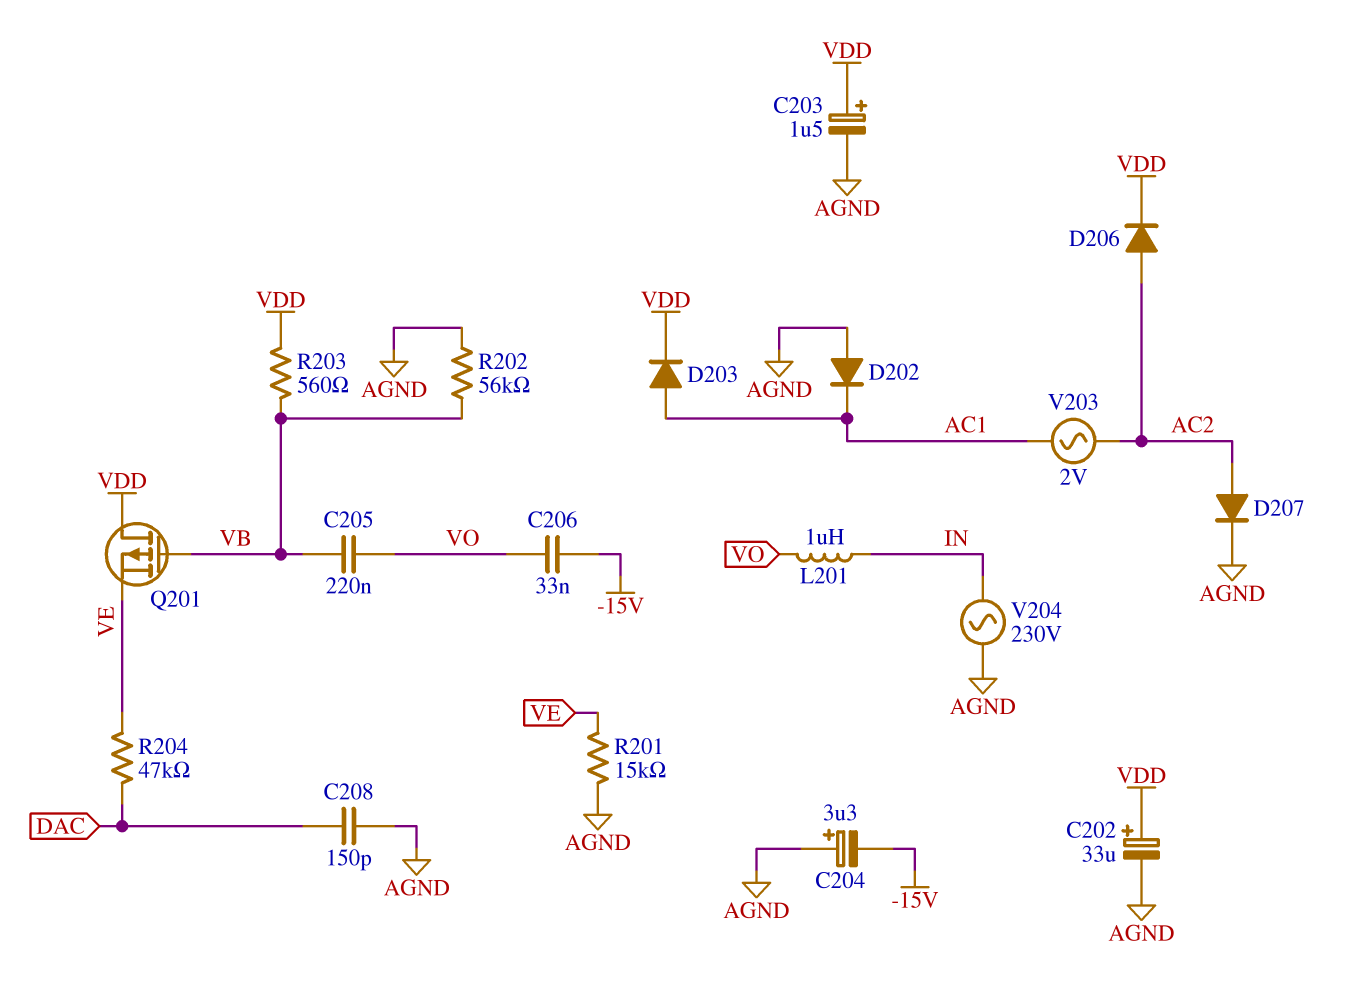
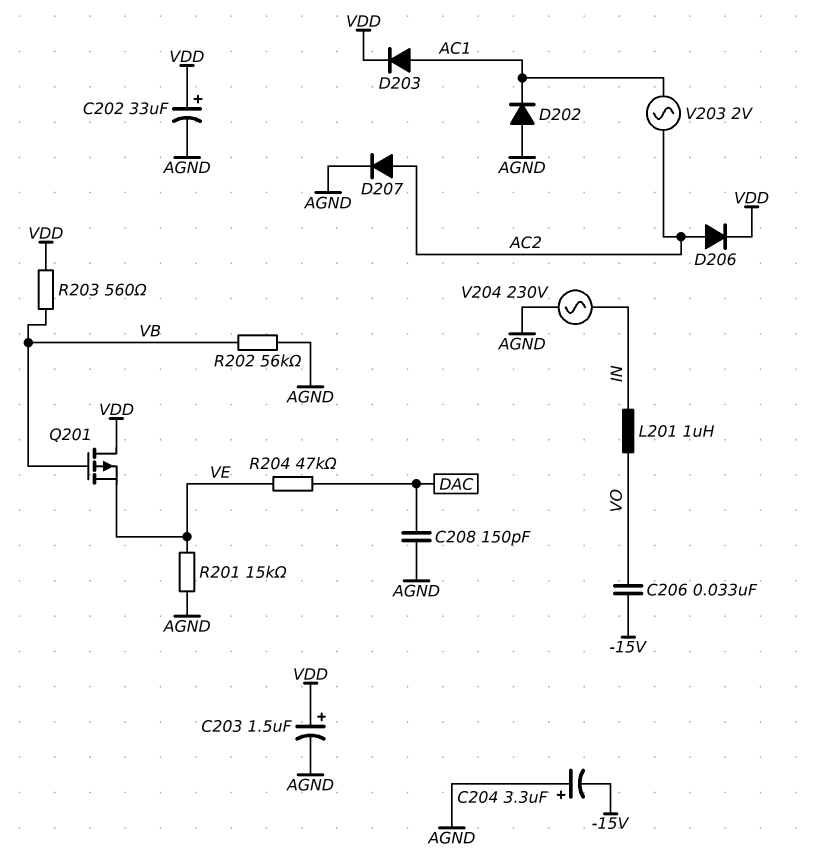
C205: 220nF (VB, VO) -> none

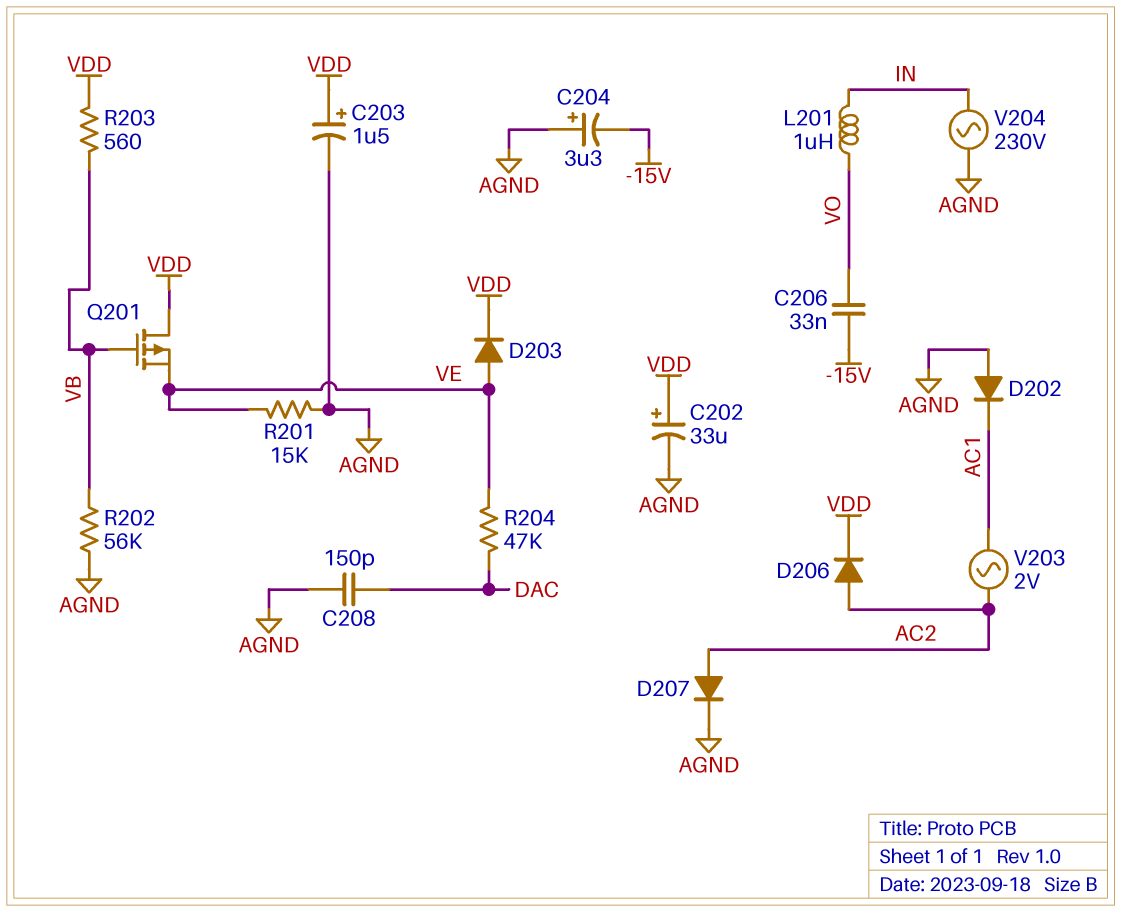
D203: diode (A AC1, K VDD) -> diode (A VE, K VDD)

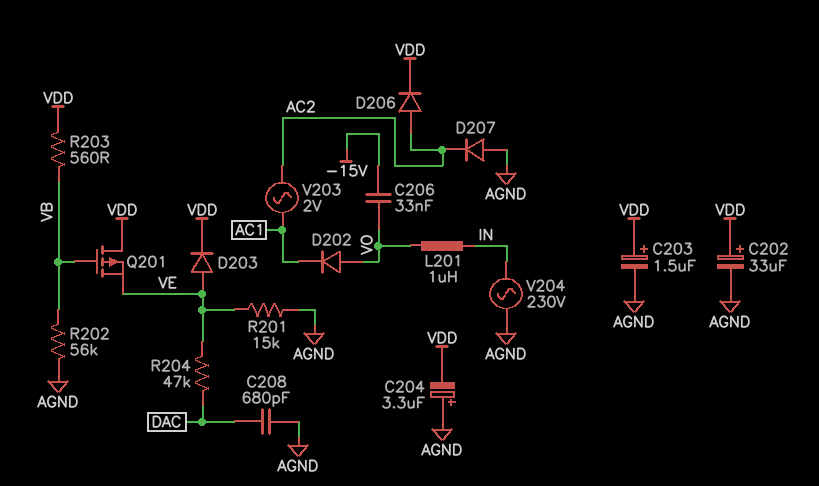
C204: 3.3uF (plus AGND, minus -15V) -> 3.3uF (plus AGND, minus VDD)
C208: 150pF (AGND, DAC) -> 680pF (AGND, DAC)
D202: diode (A AGND, K AC1) -> diode (A VO, K AC1)
D207: diode (A AC2, K AGND) -> diode (A AGND, K AC2)

